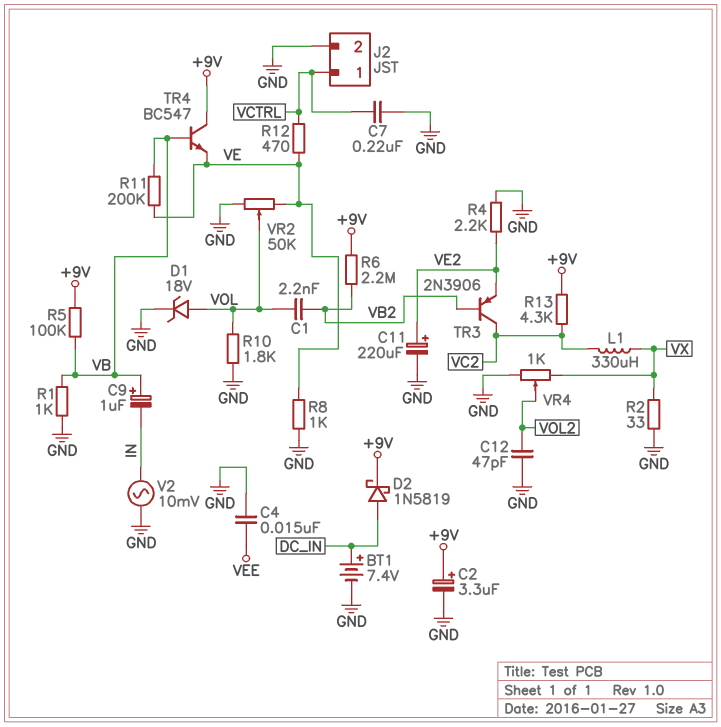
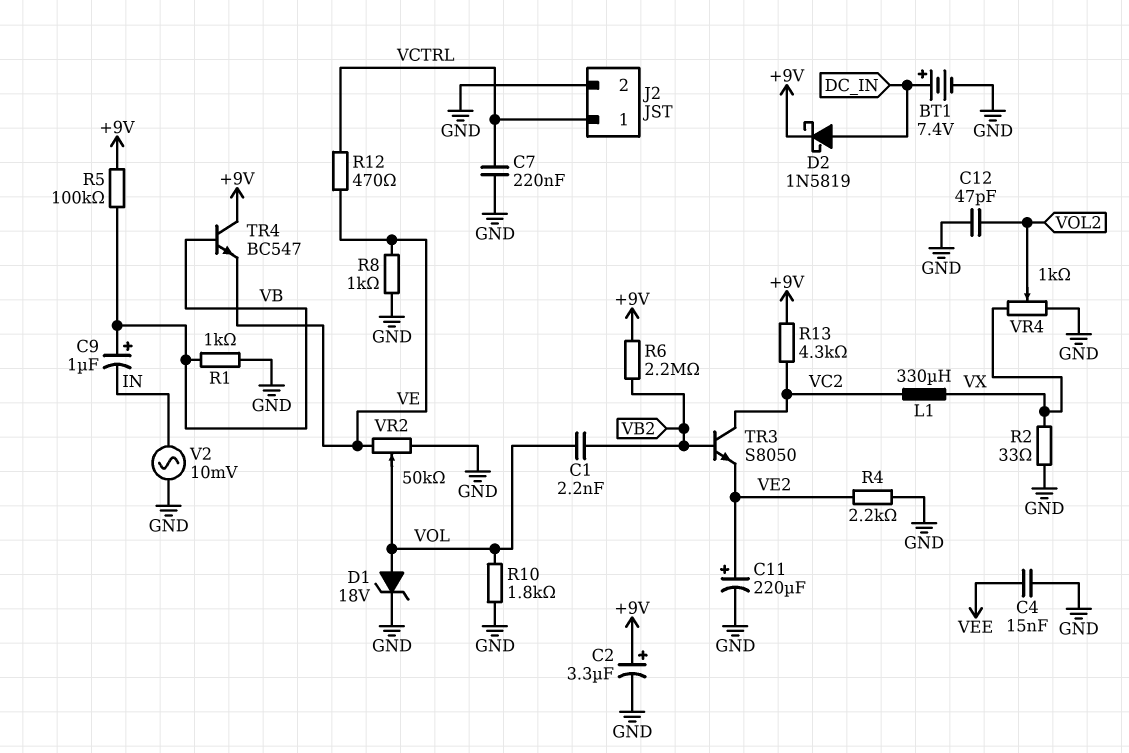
R11: 200k (VB, VE) -> none
TR3: PNP 2N3906 (B VB2, C VC2, E VE2) -> NPN S8050 (B VB2, C VC2, E VE2)

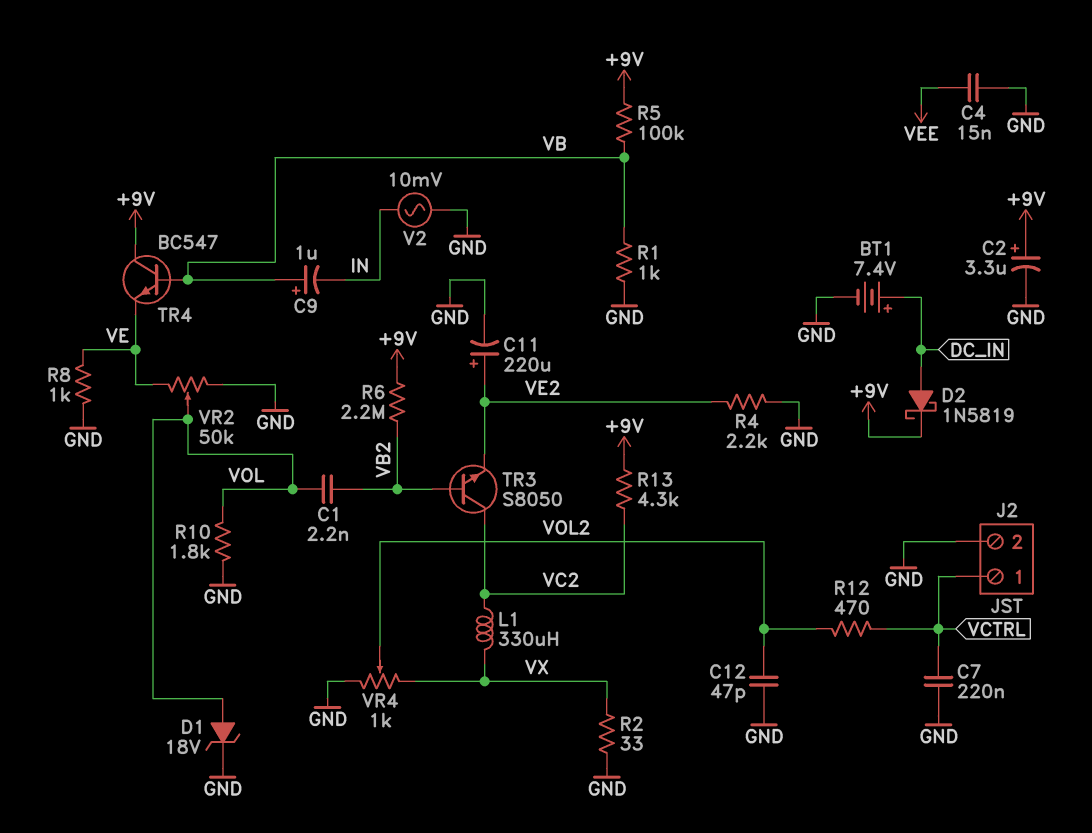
R12: 470 (VCTRL, VE) -> 470 (VCTRL, VOL2)

